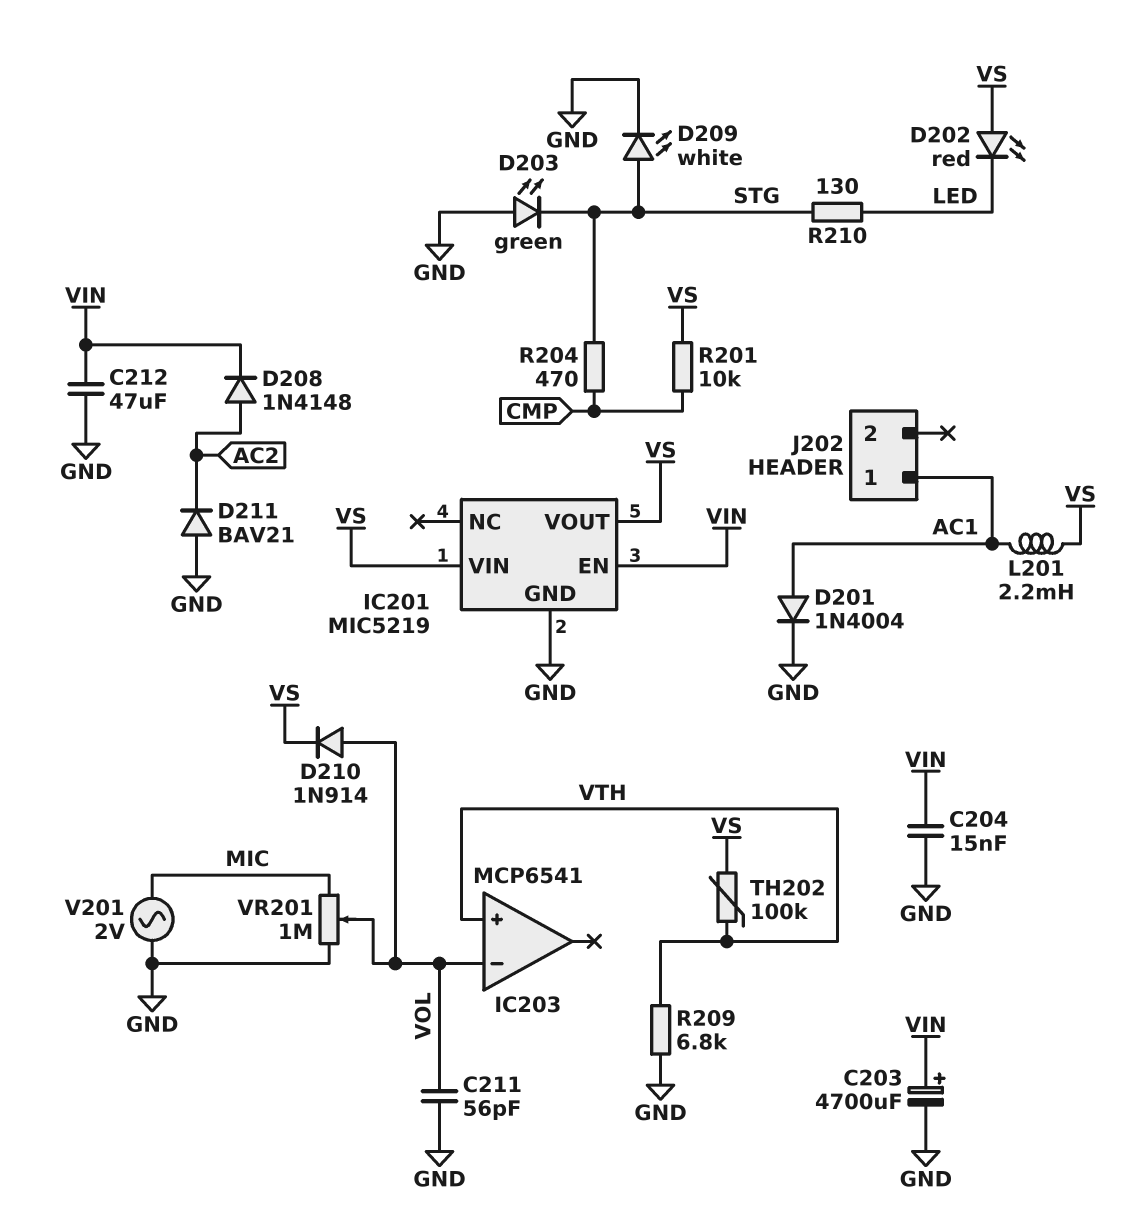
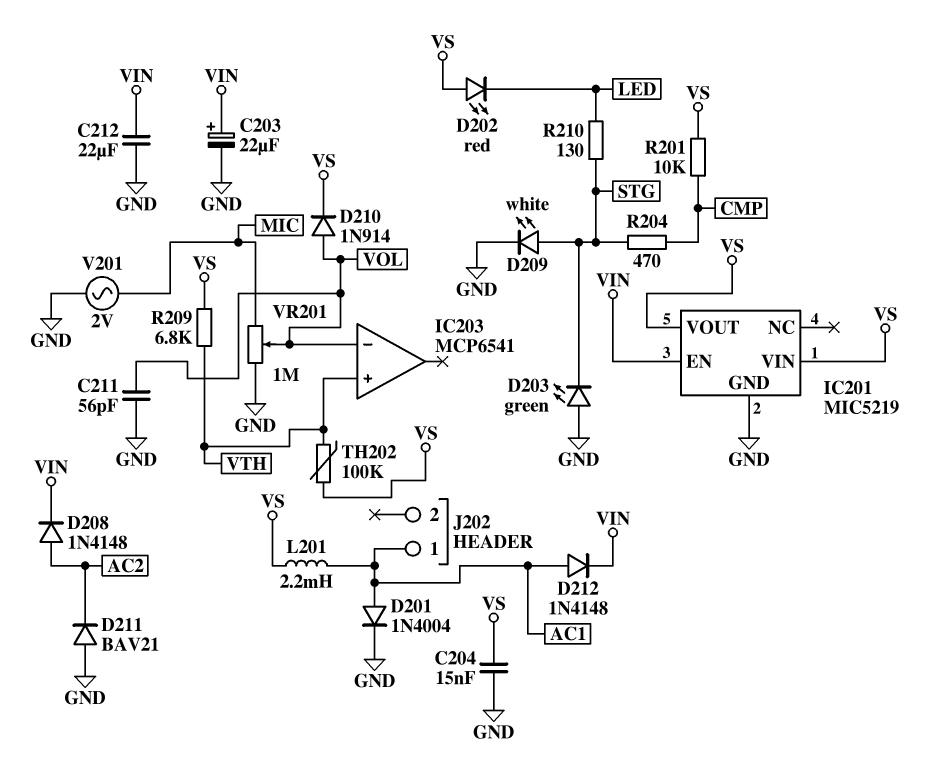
C203: 4700uF (plus VIN, minus GND) -> 22uF (plus VIN, minus GND)
C204: 15nF (GND, VIN) -> 15nF (GND, VS)
C212: 47uF (GND, VIN) -> 22uF (GND, VIN)
D212: none -> diode 1N4148 (A AC1, K VIN)
R209: 6.8k (GND, VTH) -> 6.8k (VS, VTH)

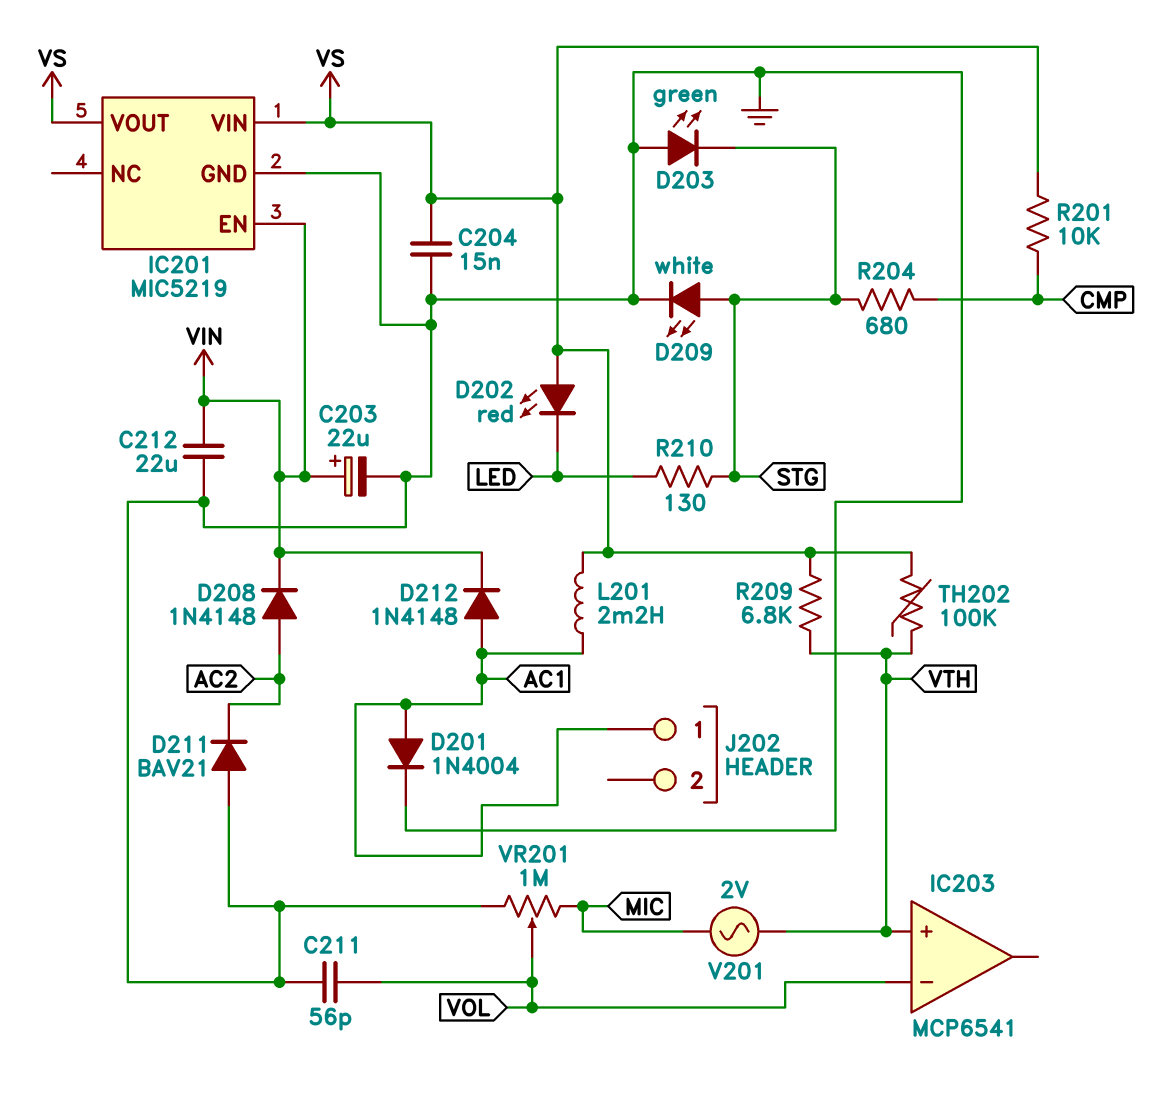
D210: diode 1N914 (A VOL, K VS) -> none
R204: 470 (CMP, STG) -> 680 (CMP, STG)
V201: AC 2V (GND, MIC) -> AC 2V (MIC, VTH)

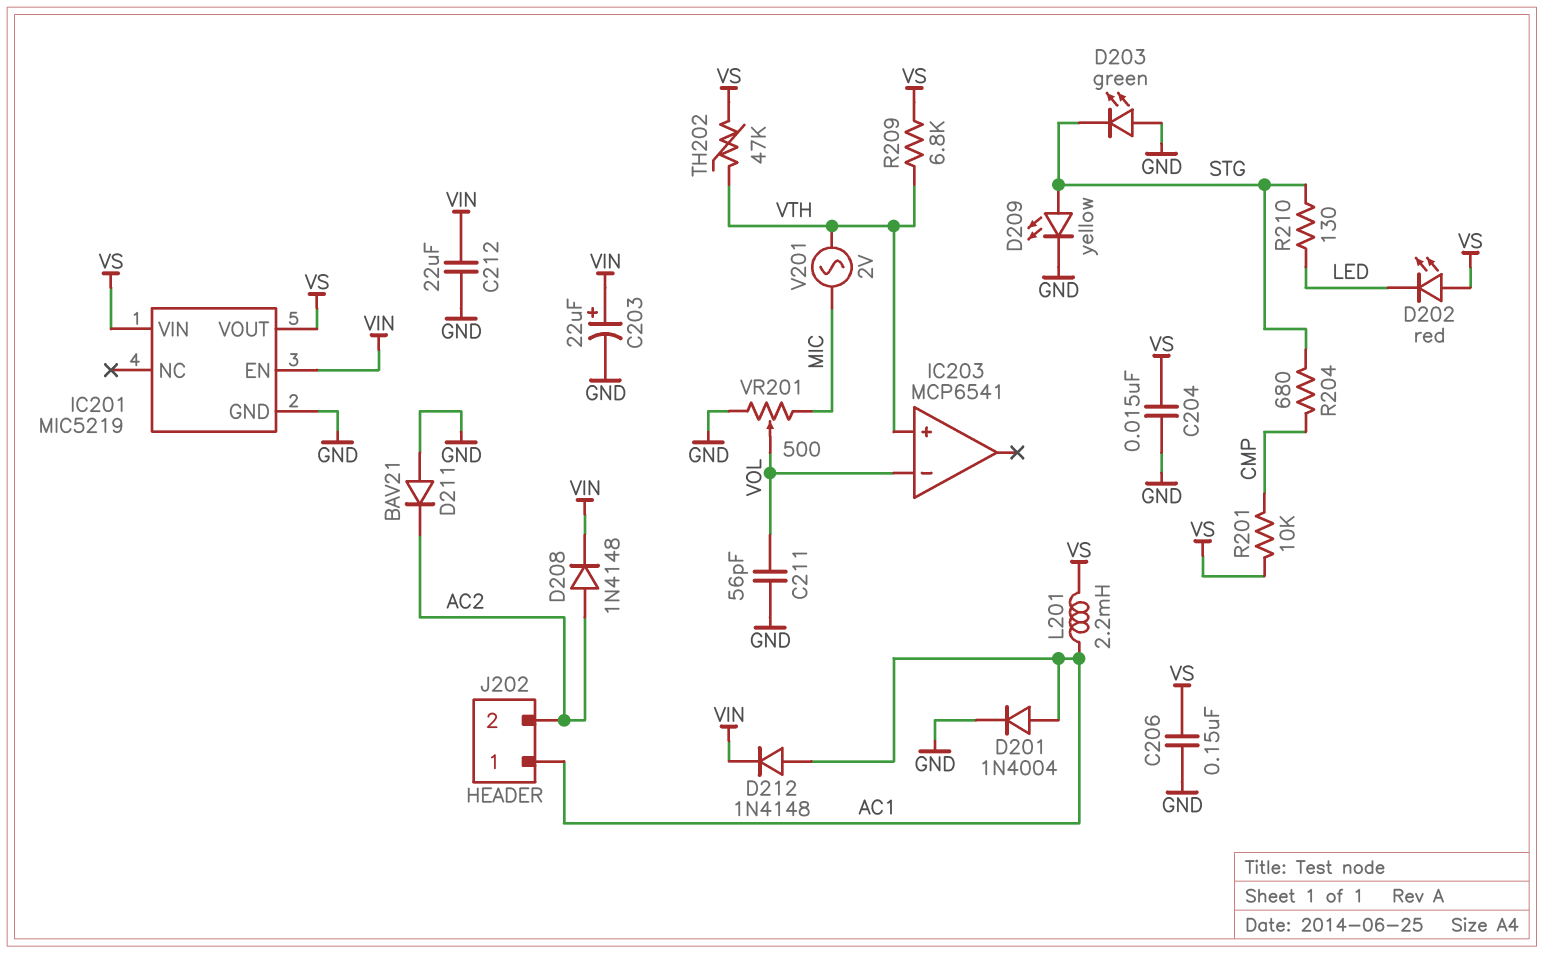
C206: none -> 150nF (GND, VS)
D209: LED white (A STG, K GND) -> LED yellow (A STG, K GND)
J202 pin 2: none -> AC2
TH202: 100k (VS, VTH) -> 47k (VS, VTH)
VR201: 1M (GND, MIC, wiper VOL) -> 500 (GND, MIC, wiper VOL)

